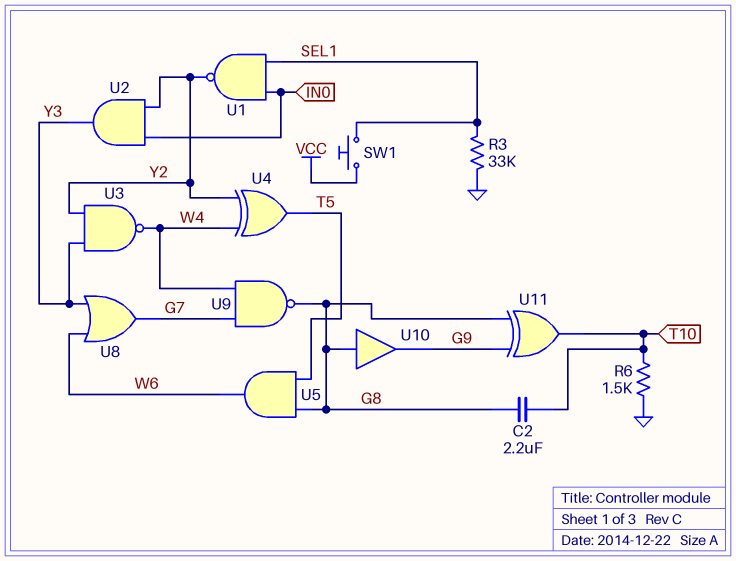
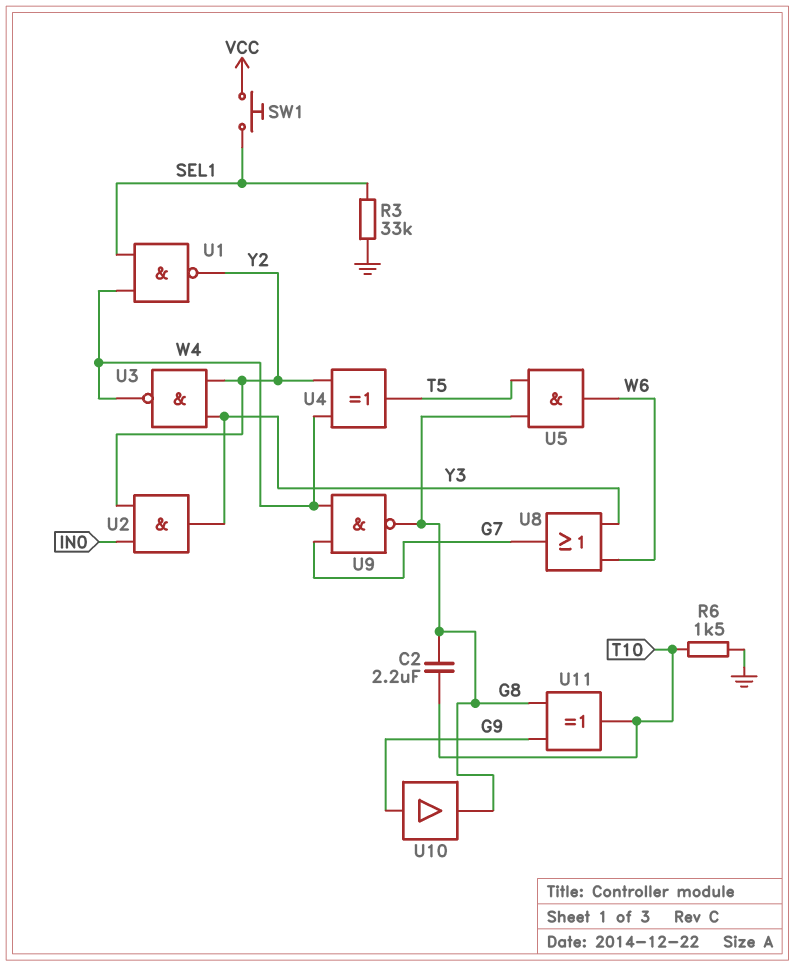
U1: NAND (in IN0, in SEL1, out Y2) -> NAND (in SEL1, in W4, out Y2)
U10: buffer (in G8, out G9) -> buffer (in G9, out G8)

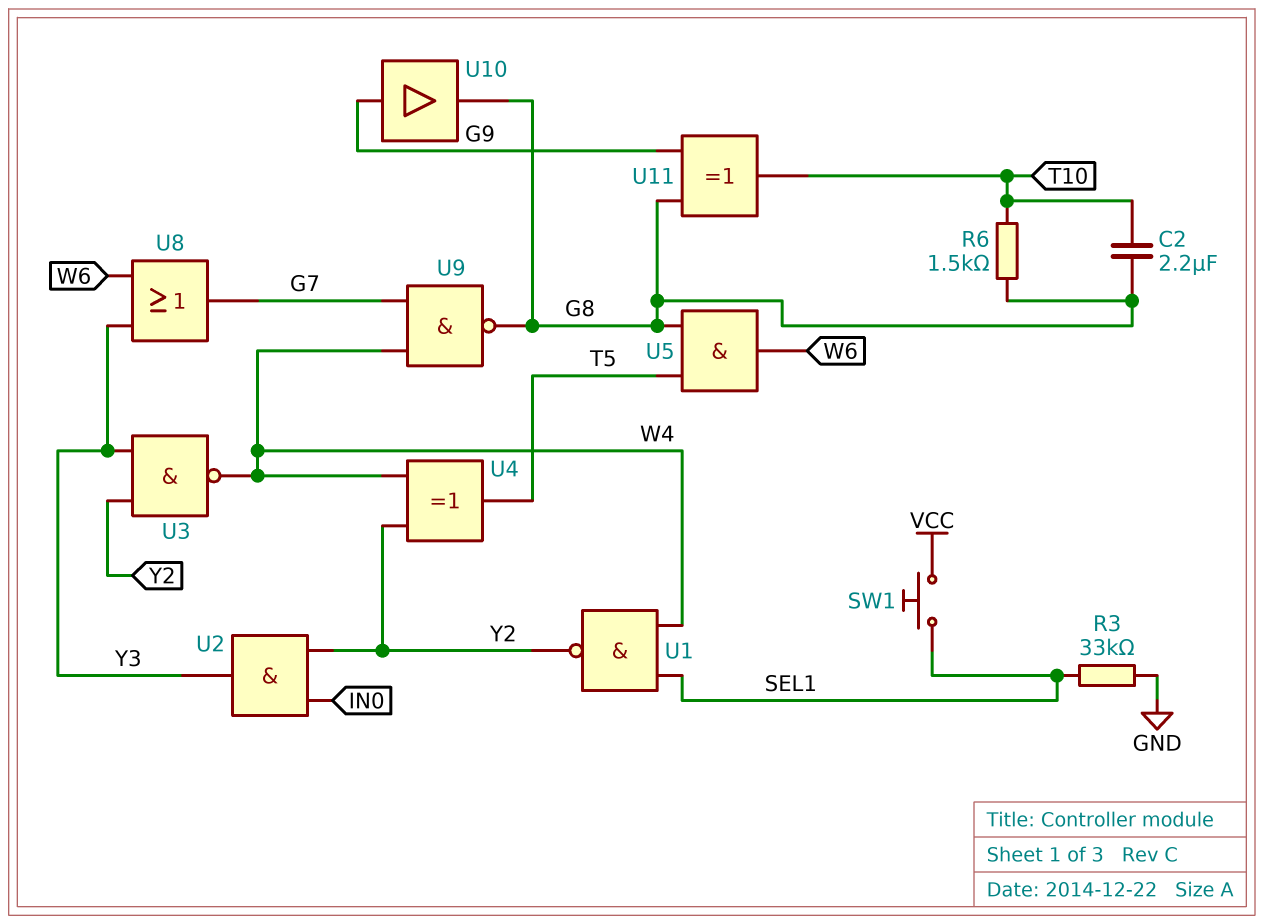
R6: 1.5k (GND, T10) -> 1.5k (G8, T10)

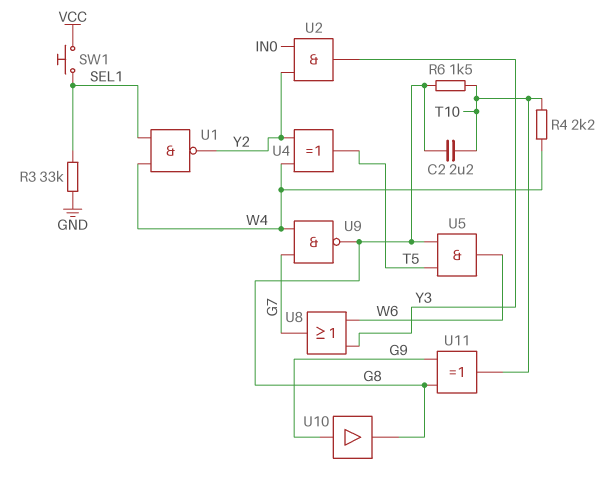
R4: none -> 2.2k (T10, W4)
U3: NAND (in Y2, in Y3, out W4) -> none

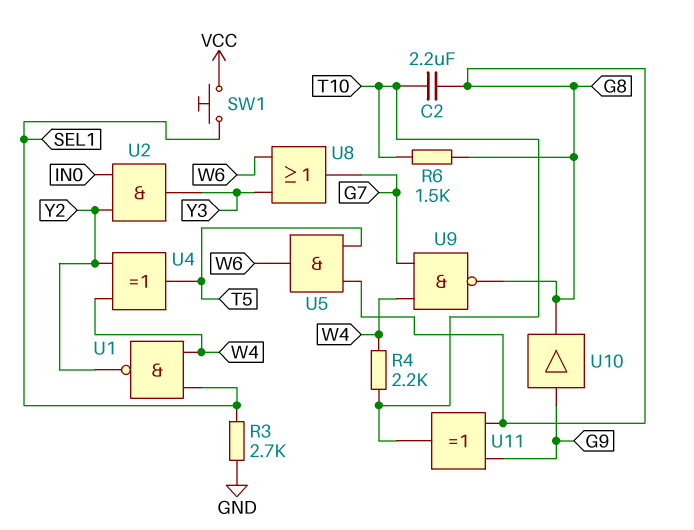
R3: 33k (GND, SEL1) -> 2.7k (GND, SEL1)

